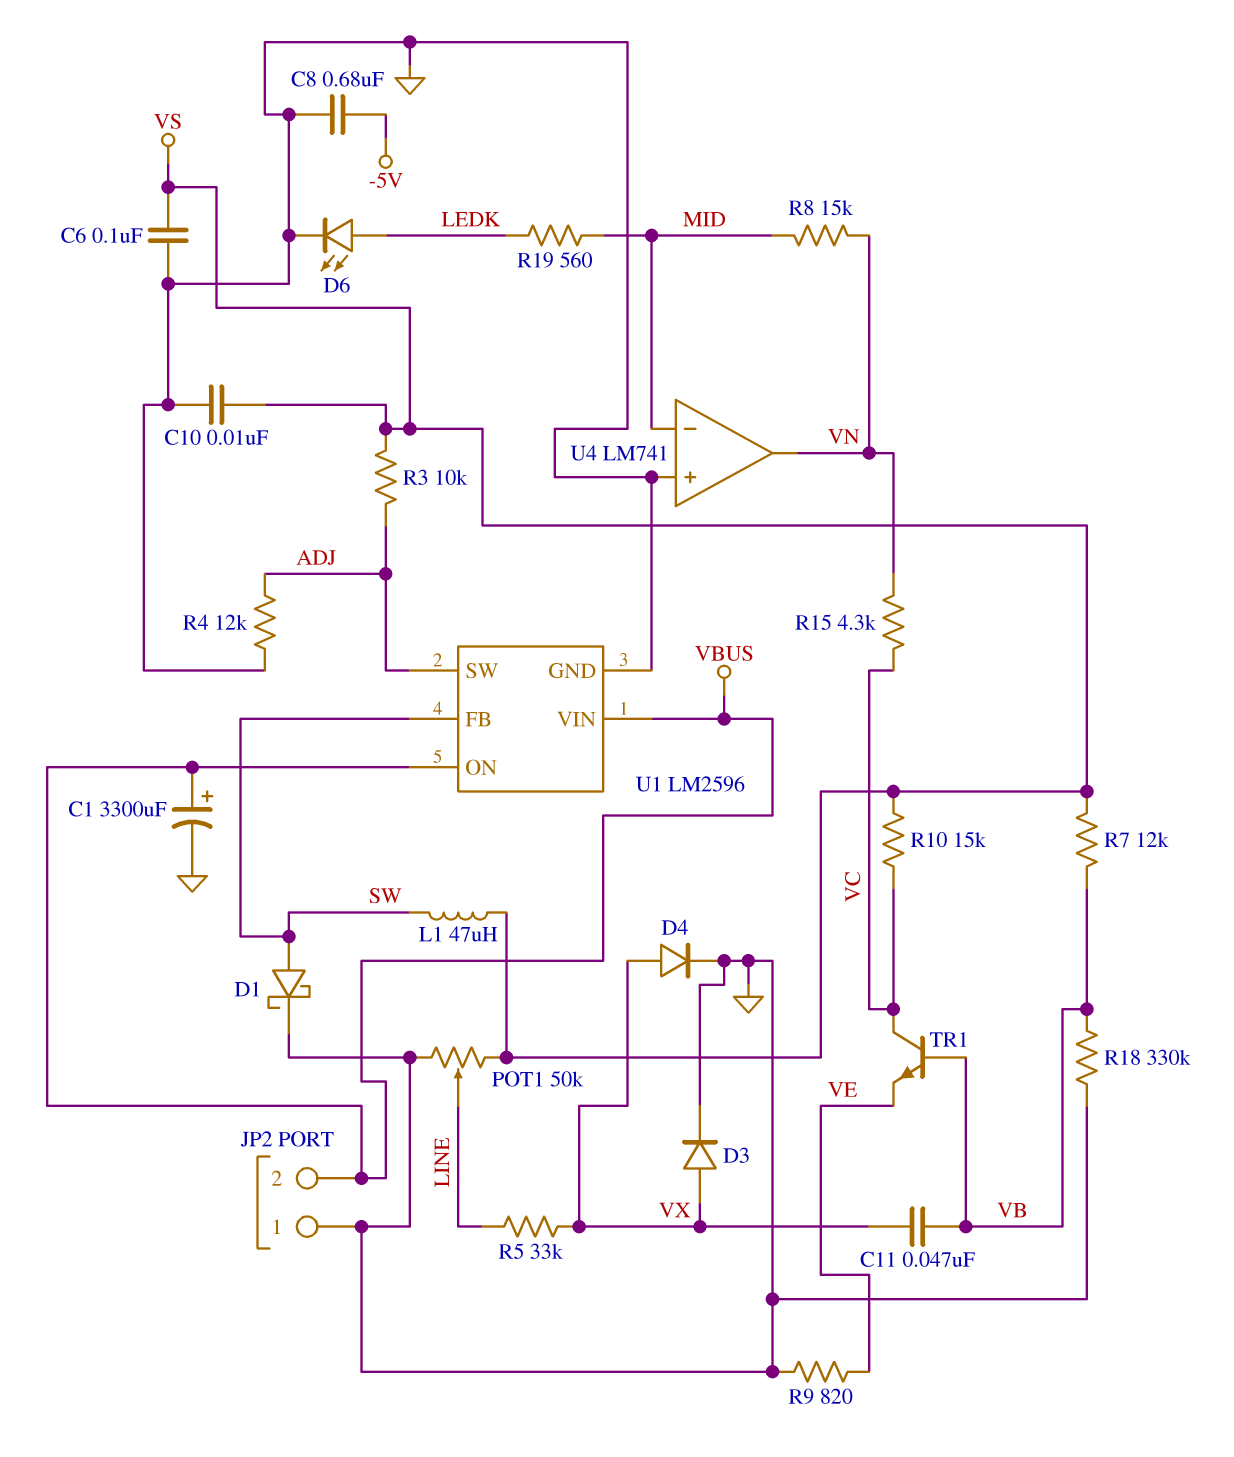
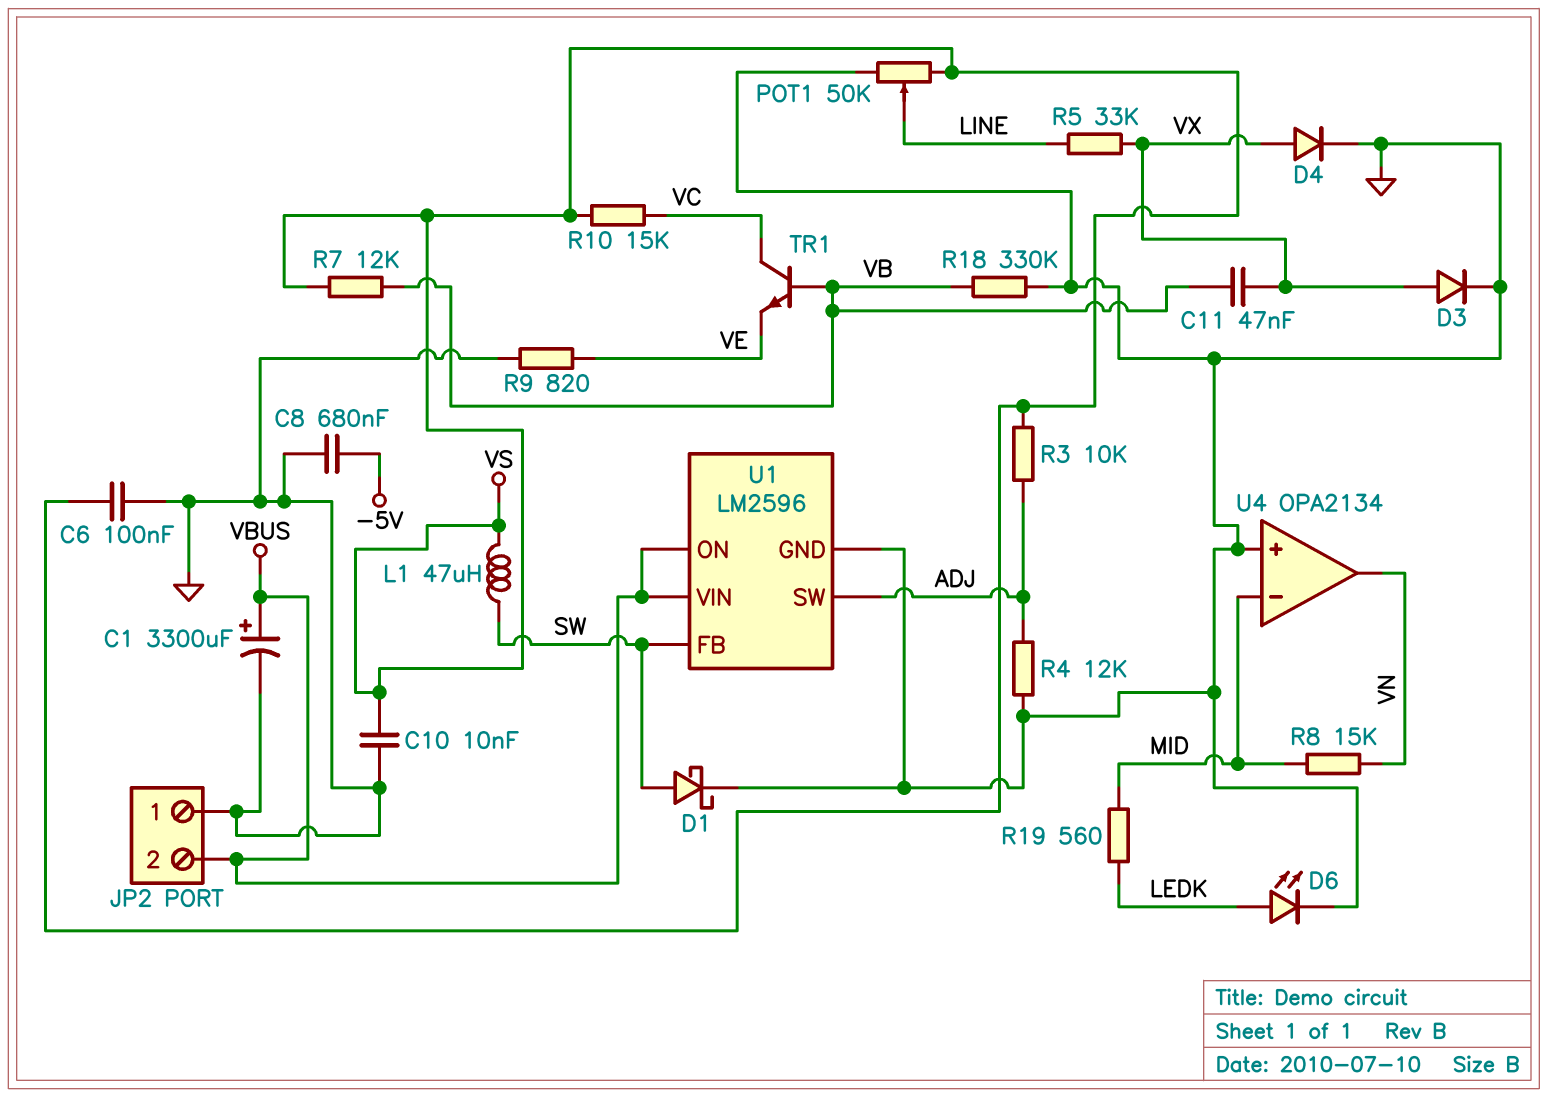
R15: 4.3k (VC, VN) -> none
U4: LM741 -> OPA2134

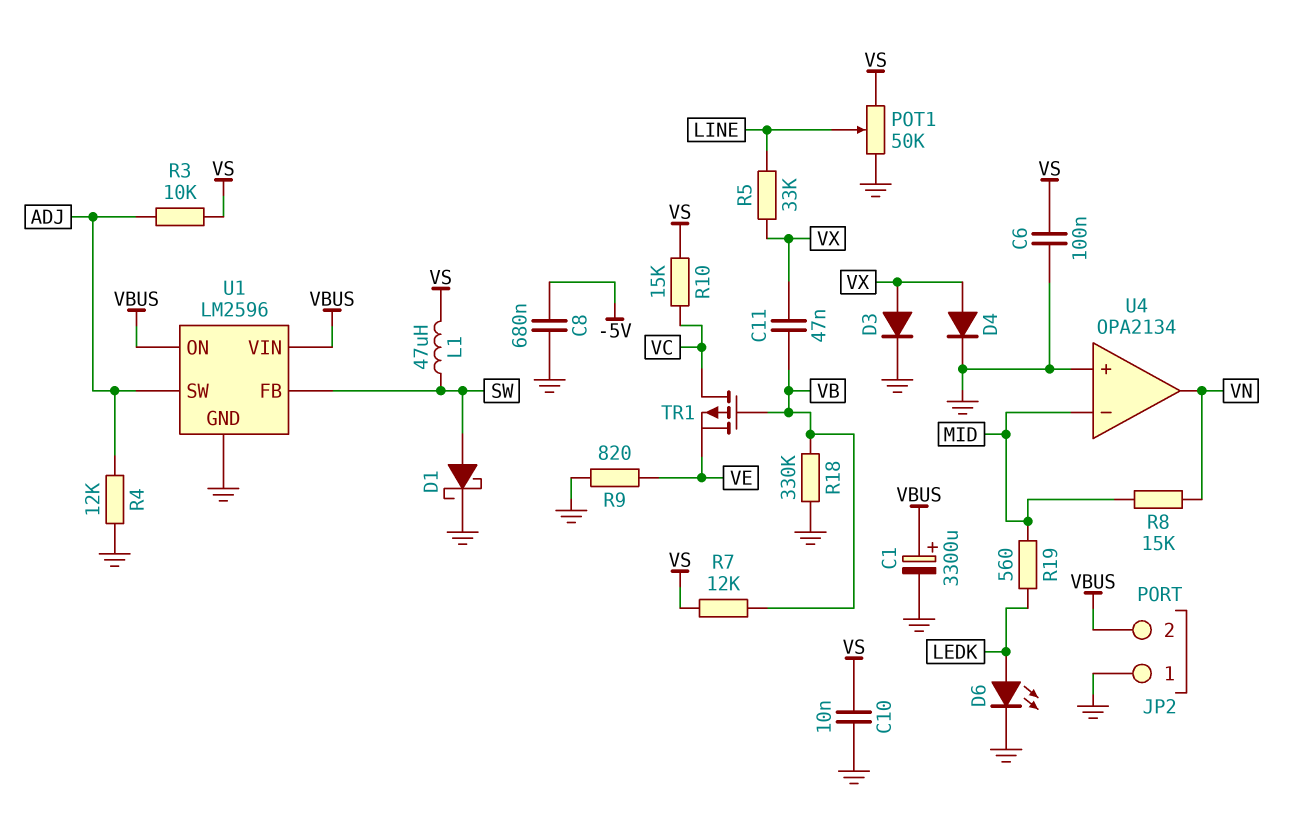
TR1: NPN (B VB, C VC, E VE) -> PMOS (G VB, D VC, S VE)

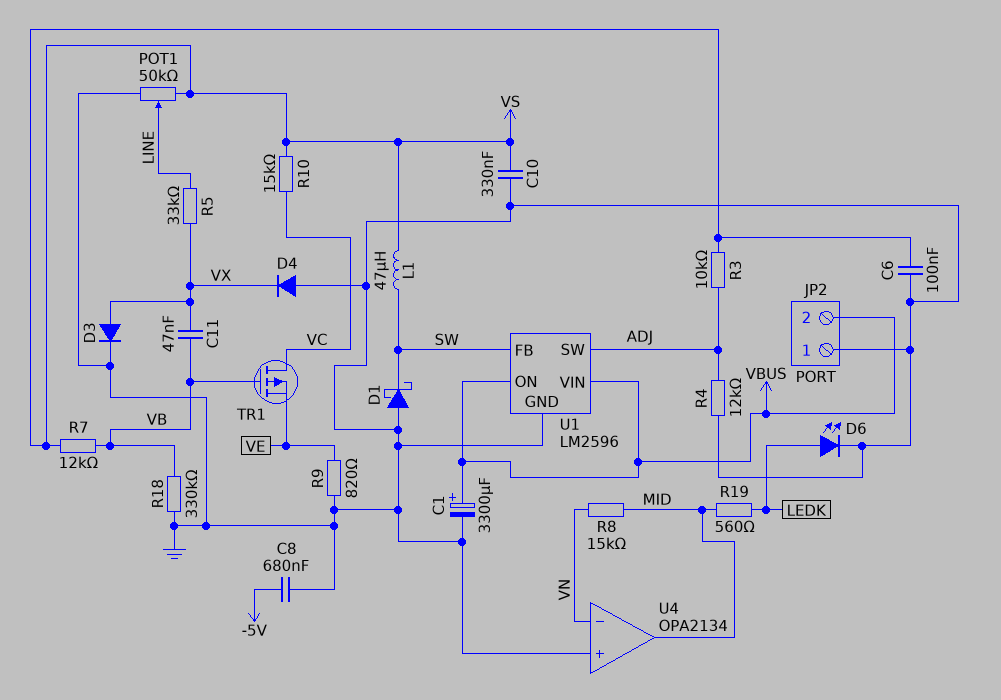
C10: 10nF (GND, VS) -> 330nF (GND, VS)
D1: schottky (A SW, K GND) -> schottky (A GND, K SW)
D4: diode (A VX, K GND) -> diode (A GND, K VX)
U4 pin in-: MID -> VN
U4 pin out: VN -> MID

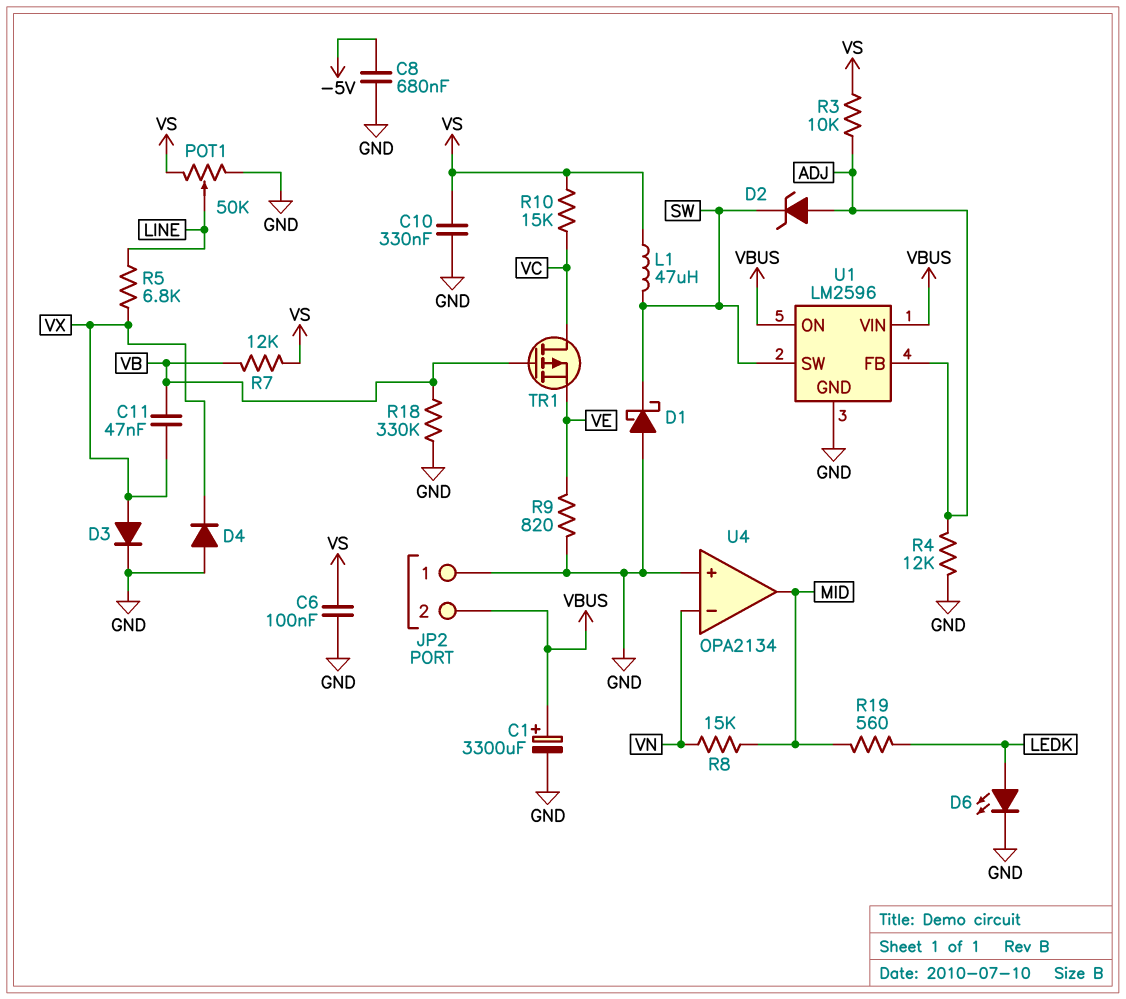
D2: none -> zener (A ADJ, K SW)
R5: 33k (LINE, VX) -> 6.8k (LINE, VX)
U1 pin FB: SW -> ADJ
U1 pin SW: ADJ -> SW

